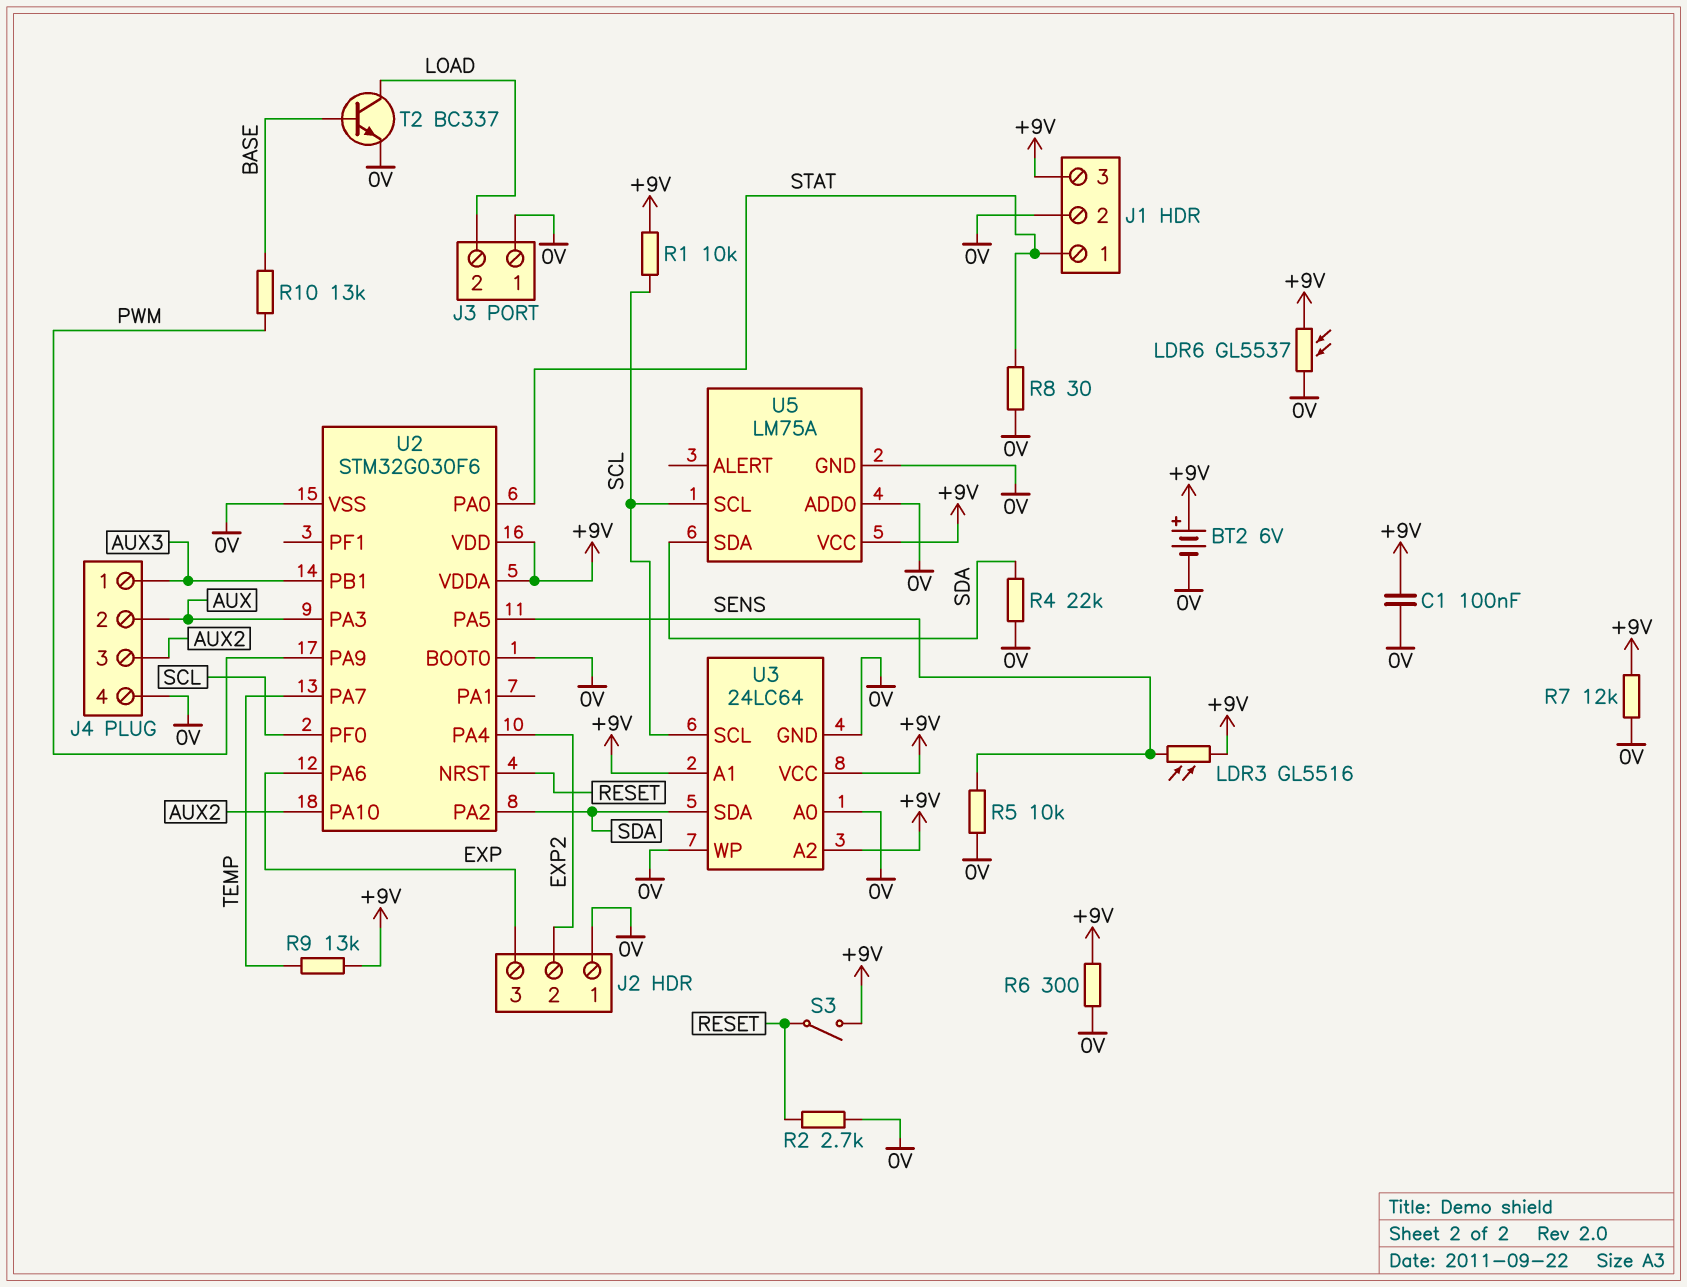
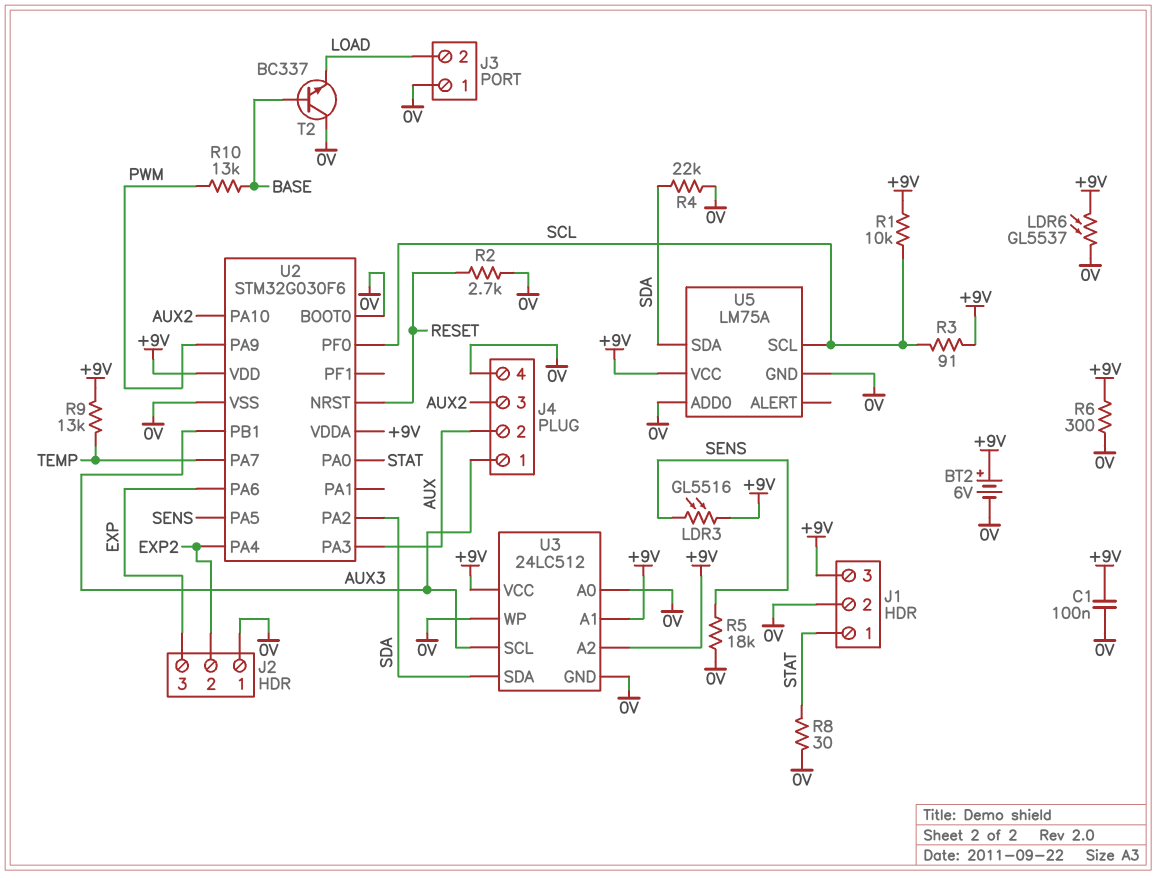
R3: none -> 91 (+9V, SCL)
R5: 10k (0V, SENS) -> 18k (0V, SENS)
R7: 12k (+9V, 0V) -> none
S3: switch (+9V, RESET) -> none
T2: NPN BC337 (B BASE, C LOAD, E 0V) -> NPN BC337 (B BASE, C 0V, E LOAD)
U3: 24LC64 -> 24LC512
U3 pin SCL: SCL -> AUX3

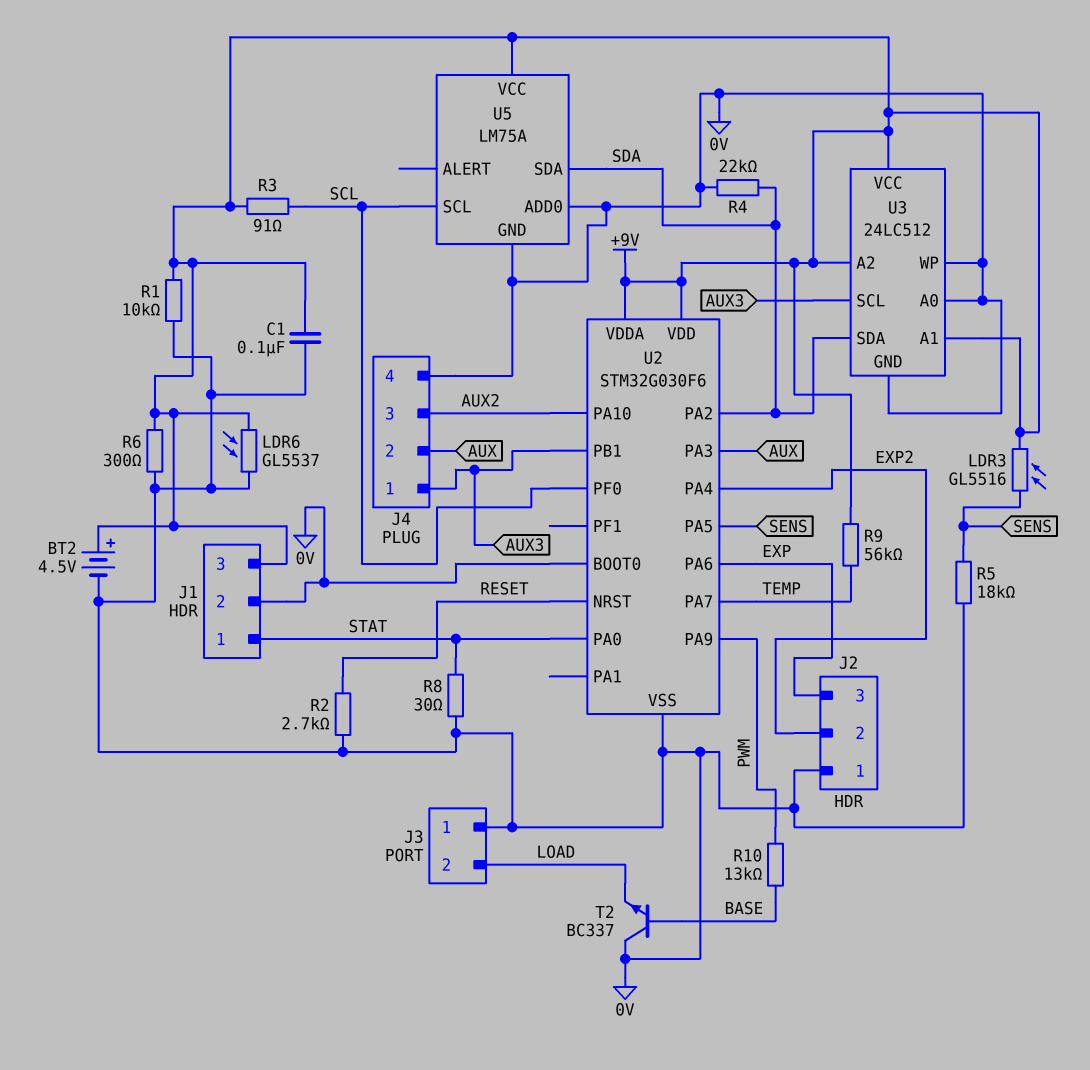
BT2: 6V (plus +9V, minus 0V) -> 4.5V (plus +9V, minus 0V)
R1: 10k (+9V, SCL) -> 10k (+9V, 0V)
R9: 13k (+9V, TEMP) -> 56k (+9V, TEMP)

